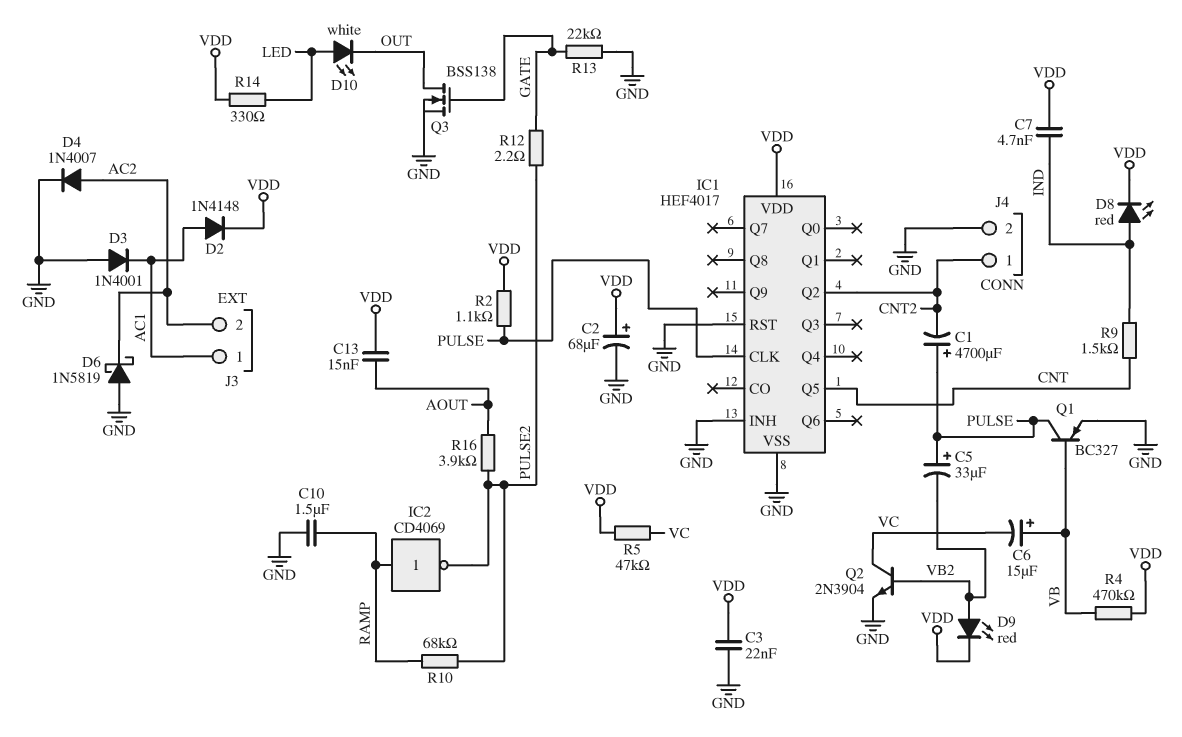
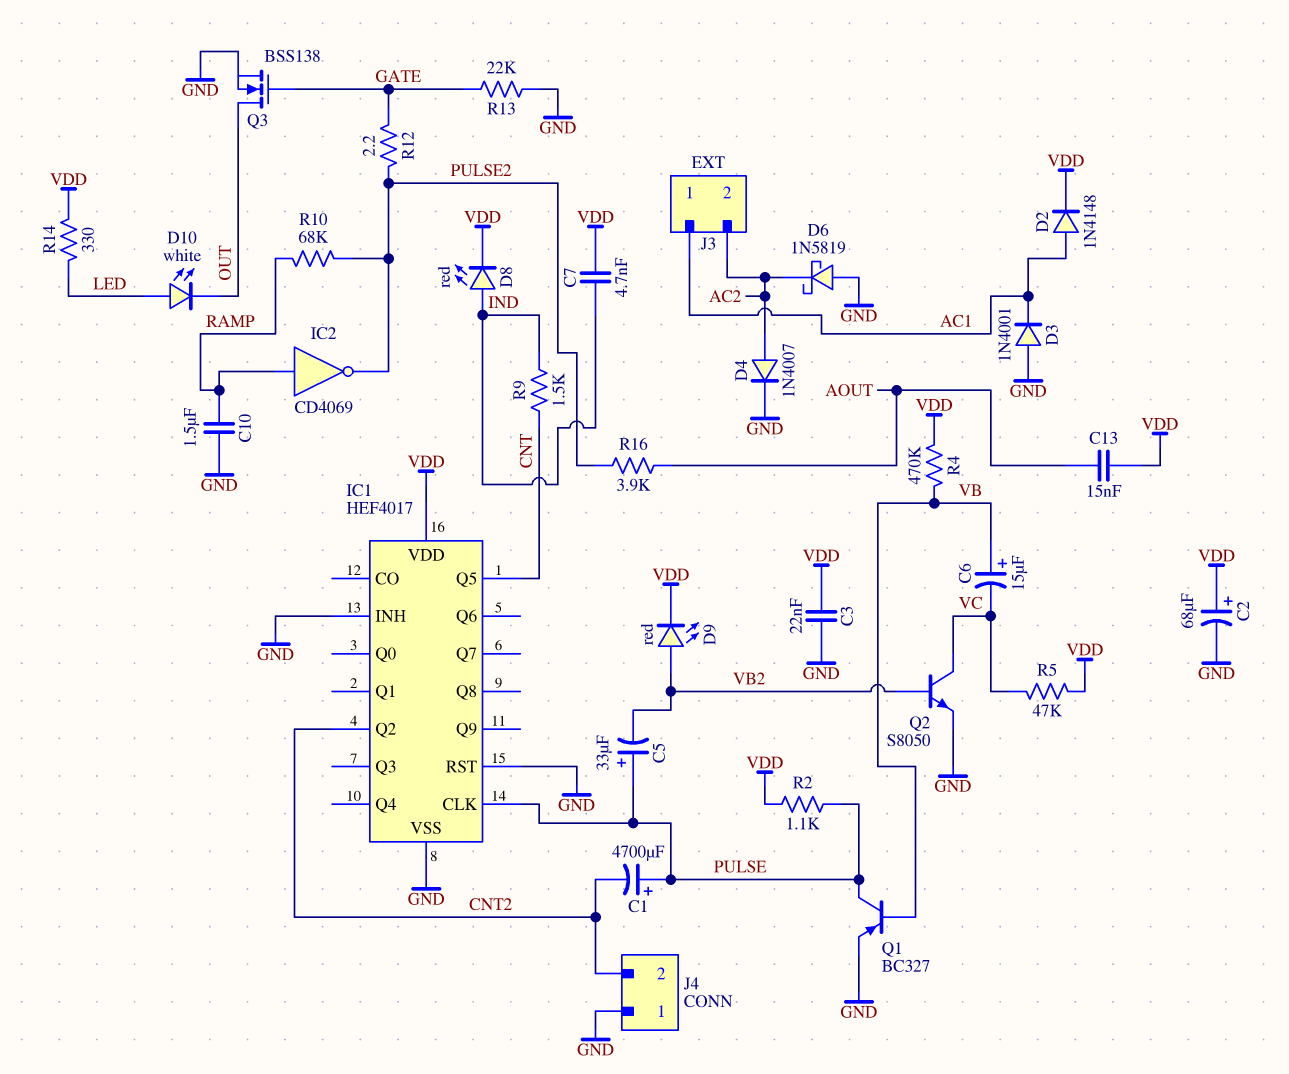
J4 pin 1: CNT2 -> GND
J4 pin 2: GND -> CNT2
Q2: NPN 2N3904 (B VB2, C VC, E GND) -> NPN S8050 (B VB2, C VC, E GND)

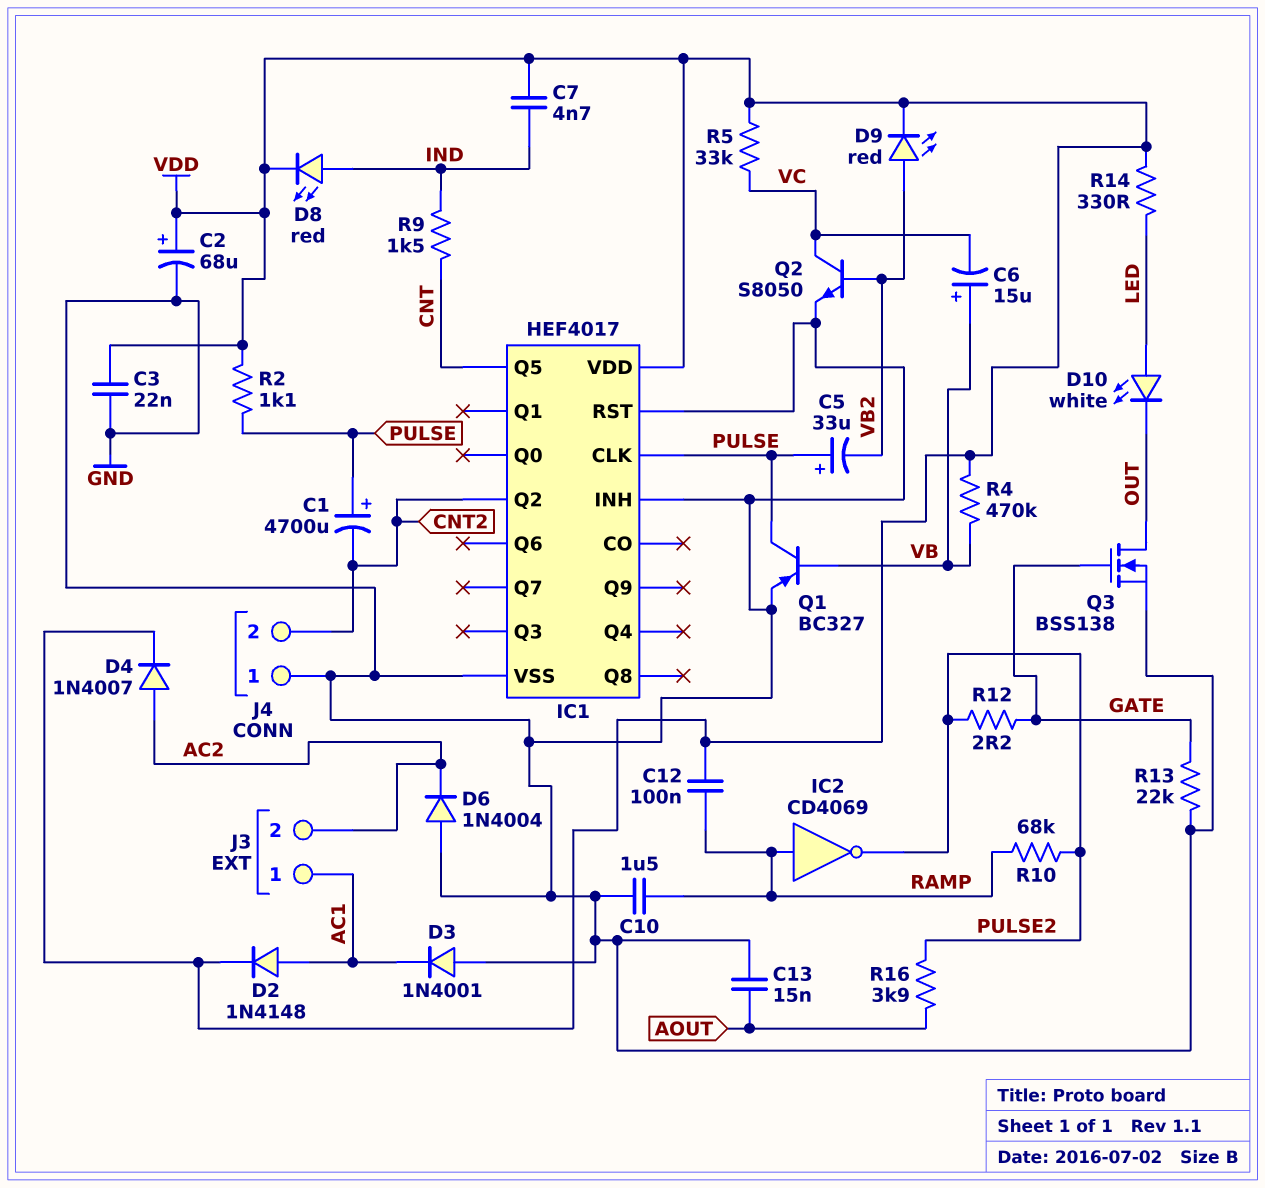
C12: none -> 100nF (RAMP, VDD)
C13: 15nF (AOUT, VDD) -> 15nF (AOUT, GND)
D4: diode 1N4007 (A AC2, K GND) -> diode 1N4007 (A AC2, K VDD)
D6: schottky 1N5819 (A GND, K AC2) -> diode 1N4004 (A GND, K AC2)
R5: 47k (VC, VDD) -> 33k (VC, VDD)

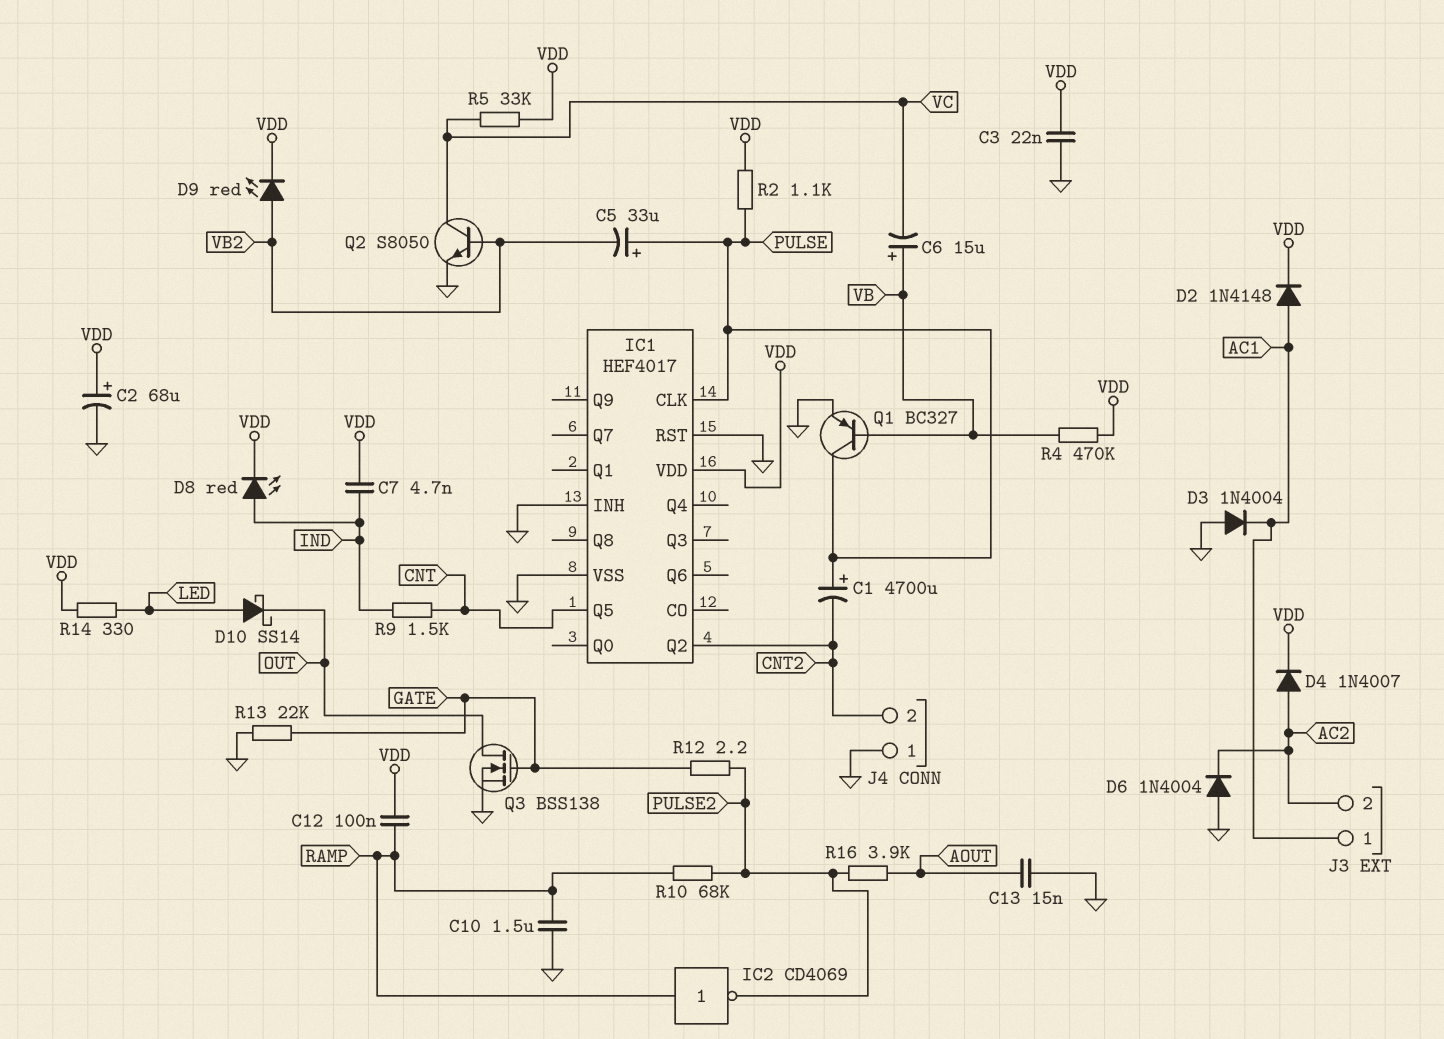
D3: diode 1N4001 (A GND, K AC1) -> diode 1N4004 (A GND, K AC1)
D10: LED white (A LED, K OUT) -> schottky SS14 (A LED, K OUT)

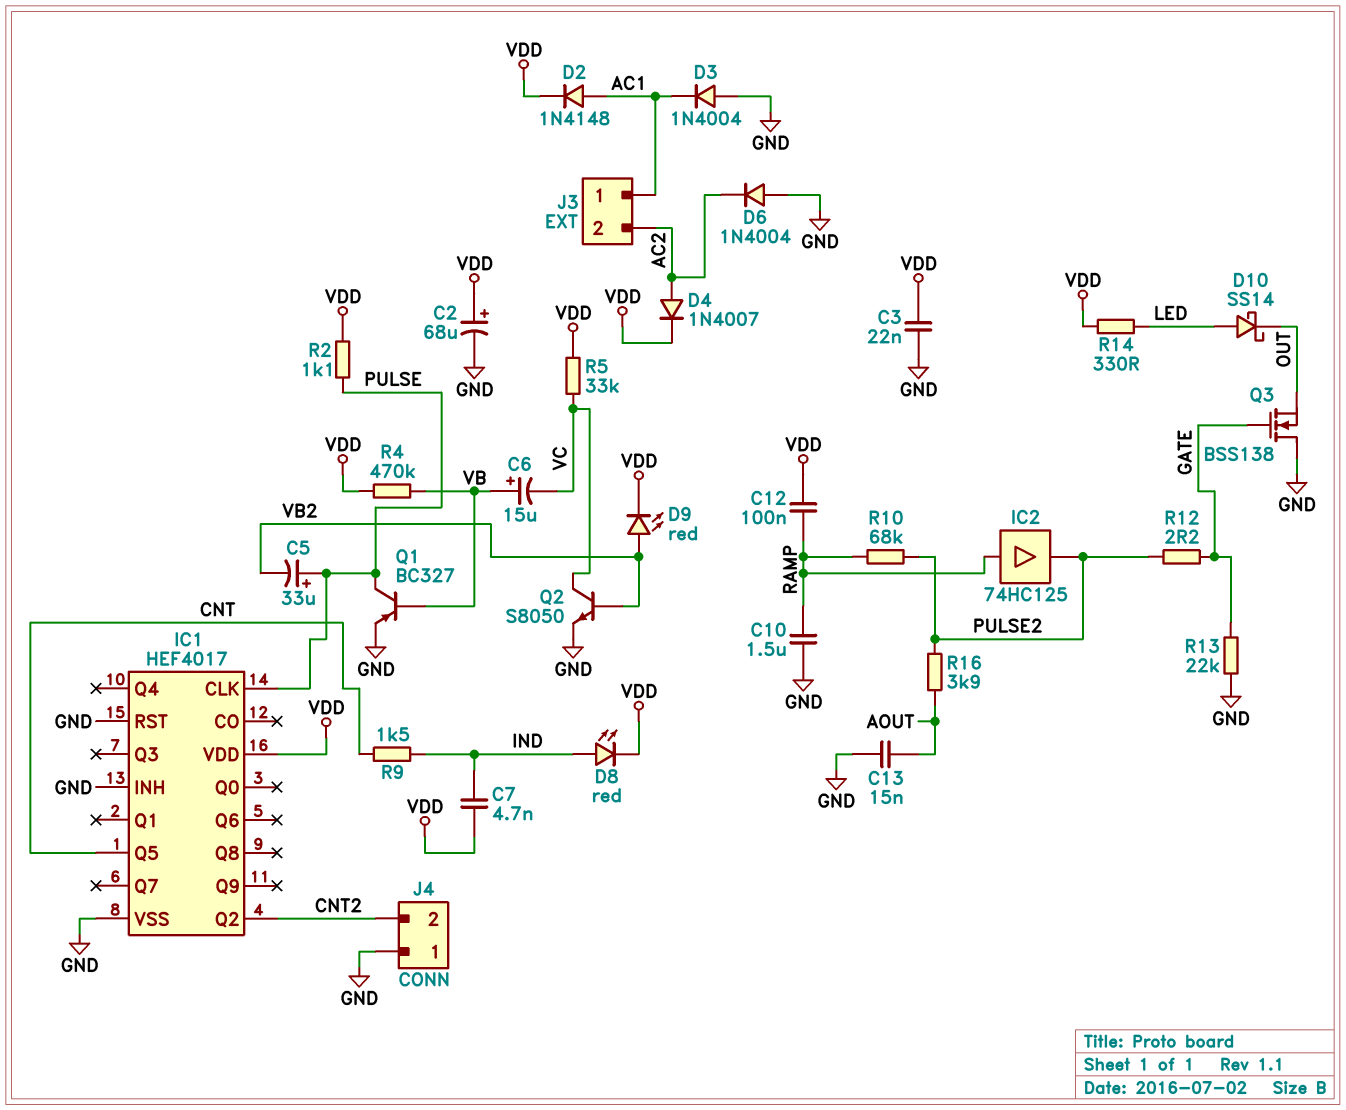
C1: 4700uF (plus PULSE, minus CNT2) -> none
IC2: NOT CD4069 (in RAMP, out PULSE2) -> buffer 74HC125 (in RAMP, out PULSE2)
Q3: NMOS BSS138 (G GATE, D OUT, S GND) -> NMOS BSS138 (G GATE, D GND, S OUT)

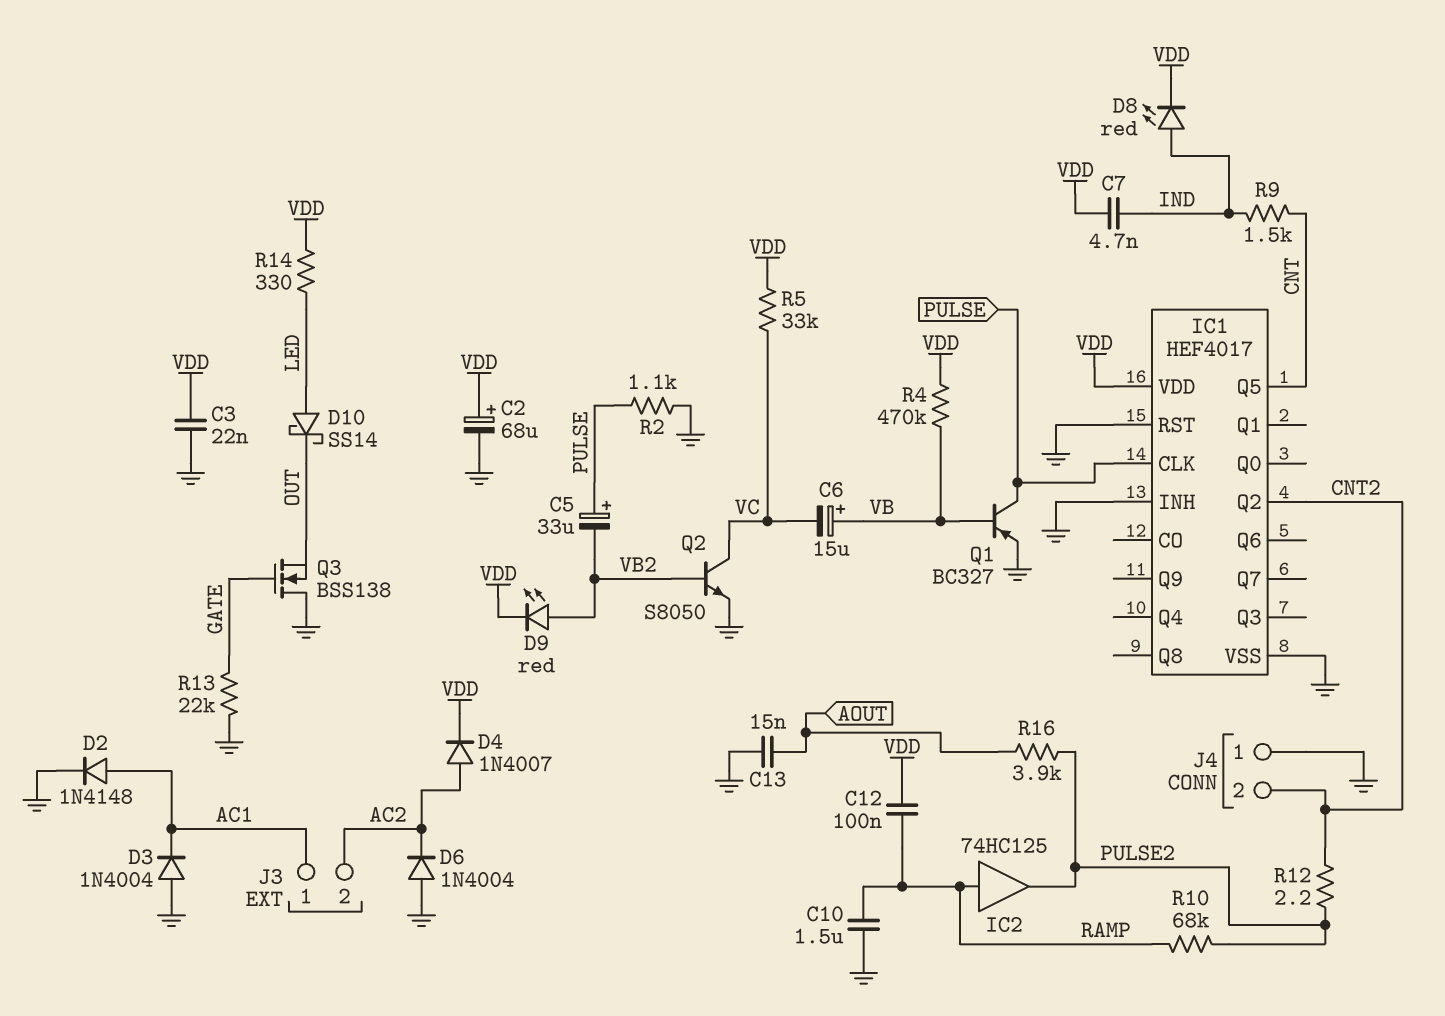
D2: diode 1N4148 (A AC1, K VDD) -> diode 1N4148 (A AC1, K GND)
R2: 1.1k (PULSE, VDD) -> 1.1k (GND, PULSE)
R12: 2.2 (GATE, PULSE2) -> 2.2 (CNT2, PULSE2)

